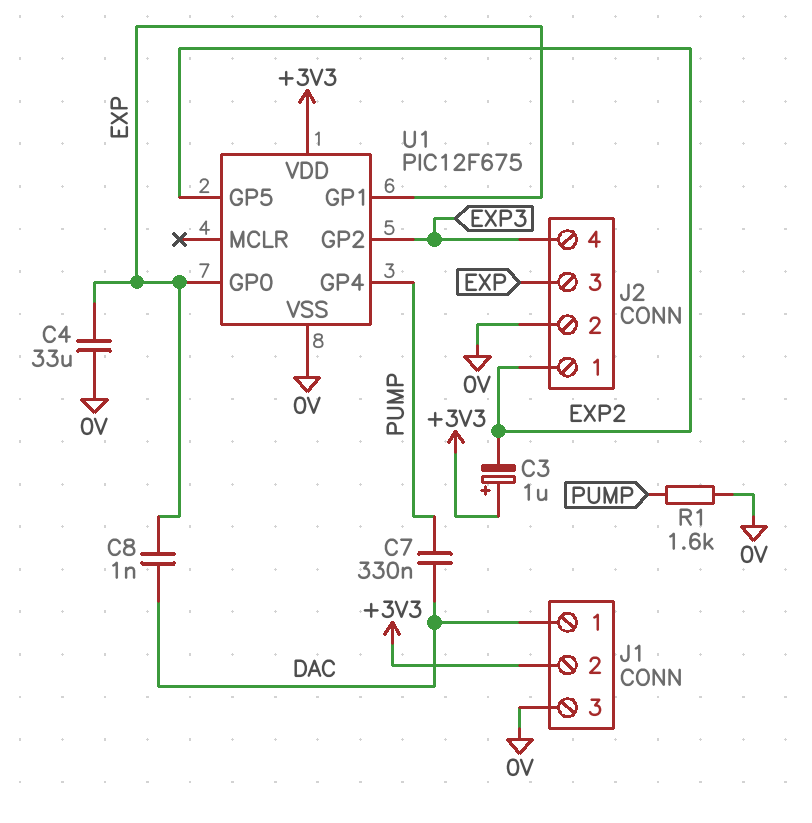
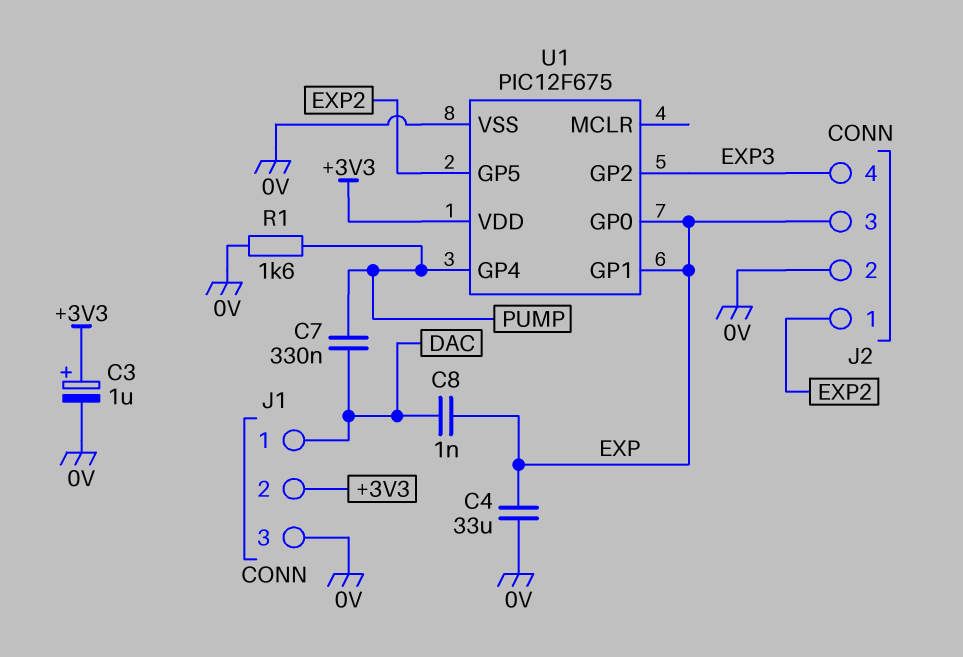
C3: 1uF (plus +3V3, minus EXP2) -> 1uF (plus +3V3, minus 0V)

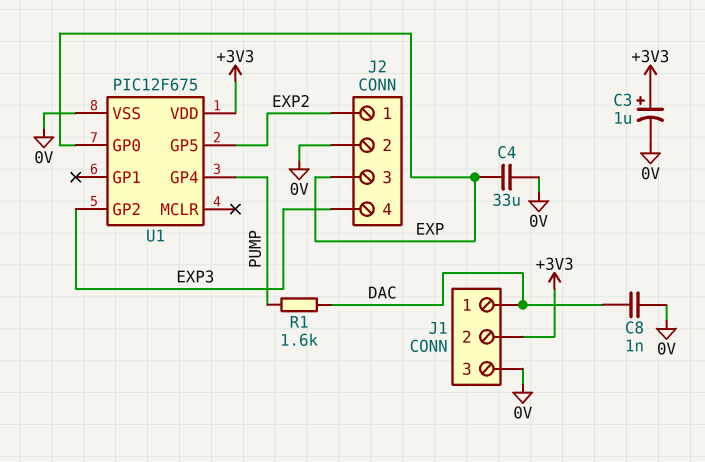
C7: 330nF (DAC, PUMP) -> none
C8: 1nF (DAC, EXP) -> 1nF (0V, DAC)
R1: 1.6k (0V, PUMP) -> 1.6k (DAC, PUMP)
U1 pin GP1: EXP -> none

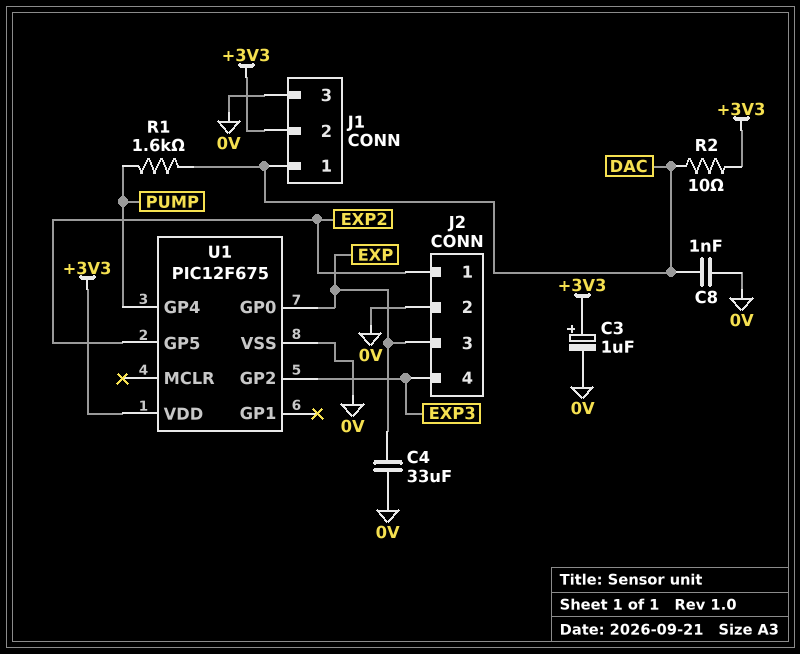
R2: none -> 10 (+3V3, DAC)

